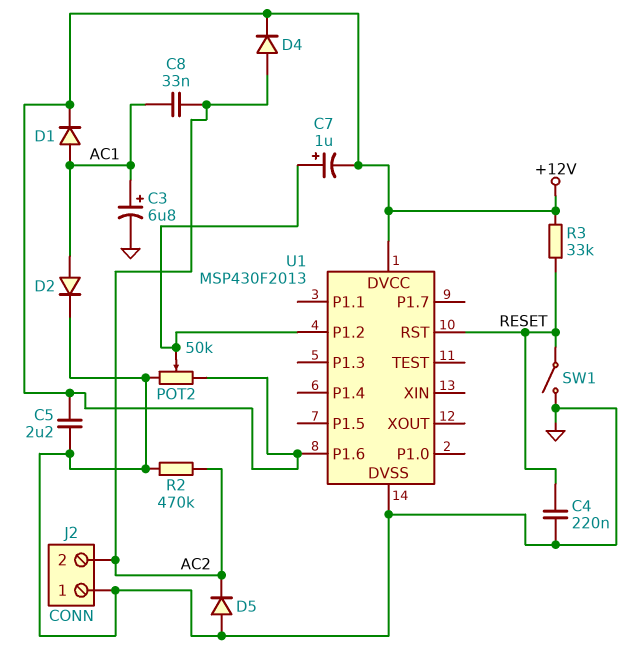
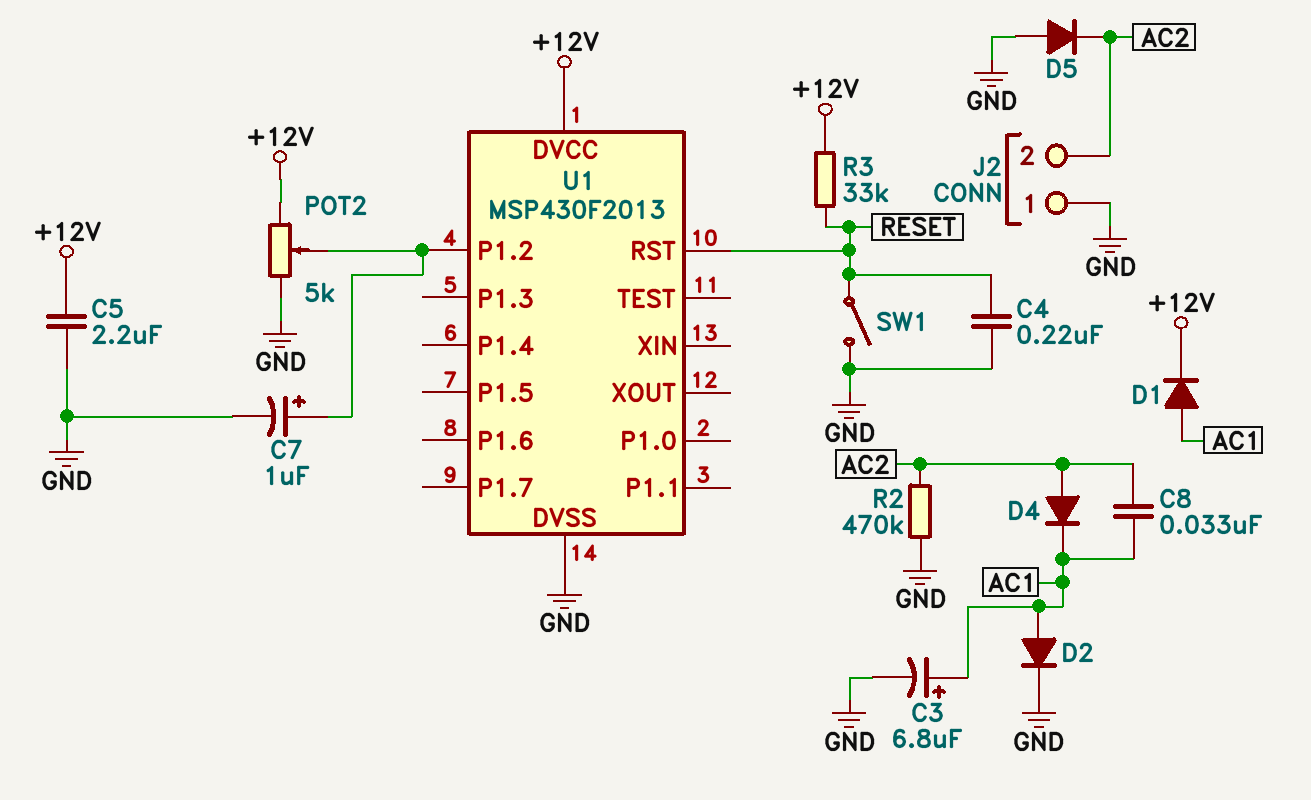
C7: 1uF (plus U1/P1.2, minus +12V) -> 1uF (plus U1/P1.2, minus GND)
D4: diode (A AC2, K +12V) -> diode (A AC2, K AC1)
POT2: 50k (+12V, GND, wiper U1/P1.2) -> 5k (+12V, GND, wiper U1/P1.2)
U1 pin P1.6: +12V -> none

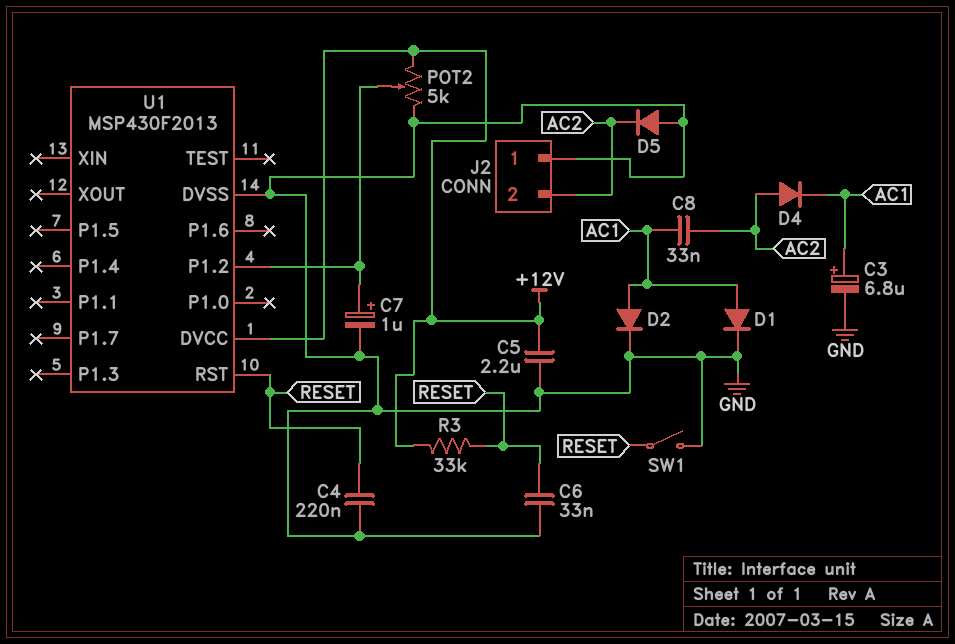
C6: none -> 33nF (GND, RESET)
D1: diode (A AC1, K +12V) -> diode (A AC1, K GND)
R2: 470k (AC2, GND) -> none

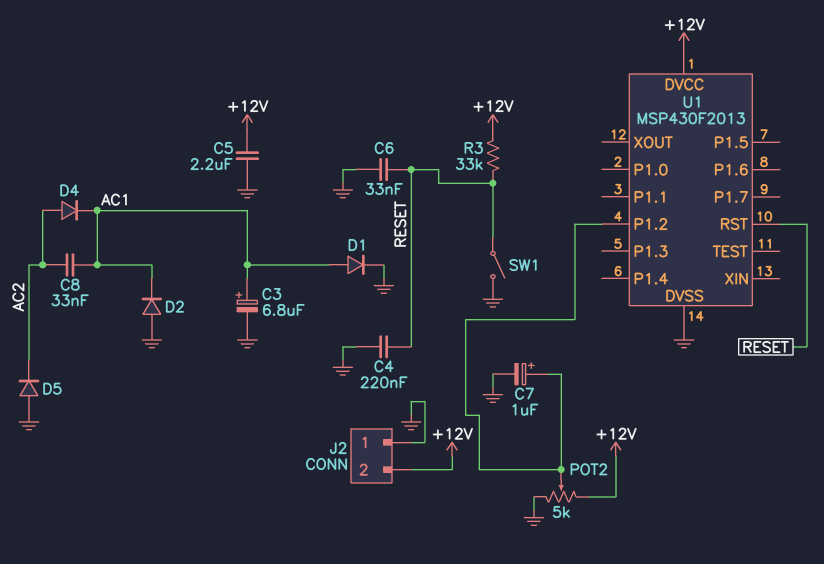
D2: diode (A AC1, K GND) -> diode (A GND, K AC1)
J2 pin 2: AC2 -> +12V

